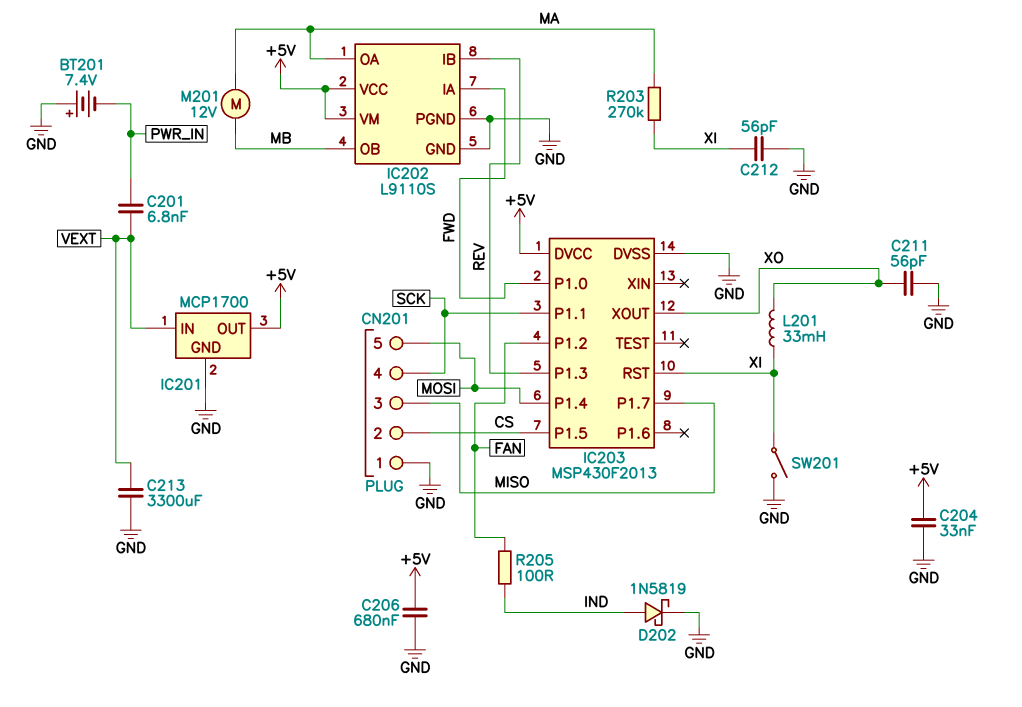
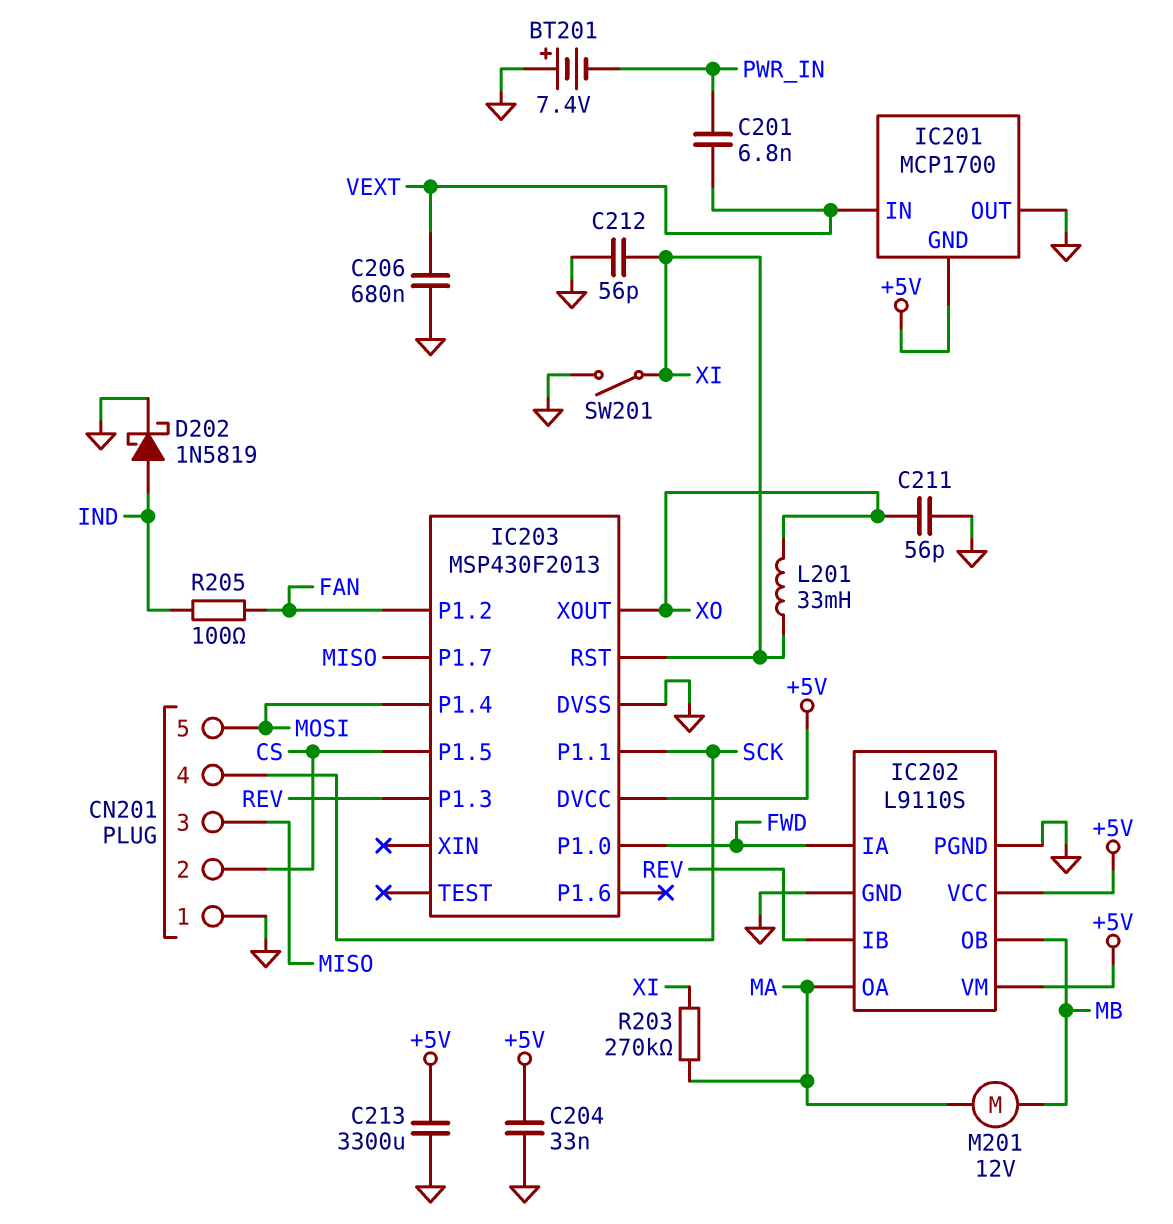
C206: 680nF (+5V, GND) -> 680nF (GND, VEXT)
C213: 3300uF (GND, VEXT) -> 3300uF (+5V, GND)
IC201 pin GND: GND -> +5V
IC201 pin OUT: +5V -> GND

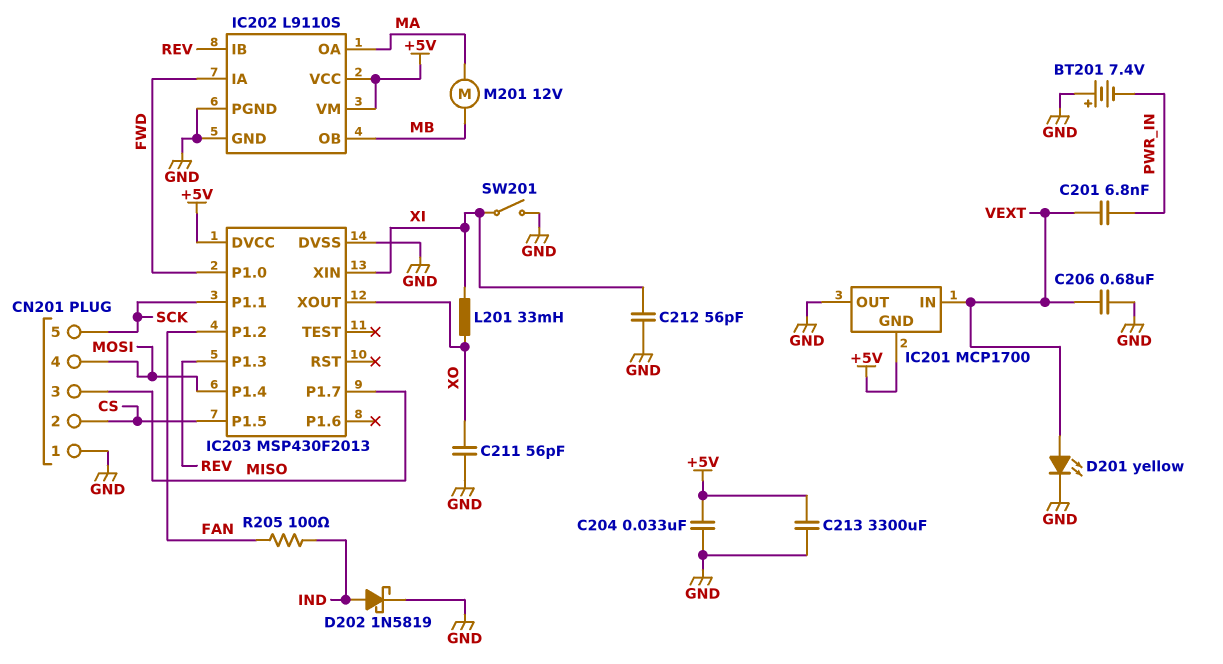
CN201 pin 4: SCK -> MOSI
CN201 pin 5: MOSI -> SCK
D201: none -> LED yellow (A VEXT, K GND)
IC203 pin RST: XI -> none
IC203 pin XIN: none -> XI
R203: 270k (MA, XI) -> none

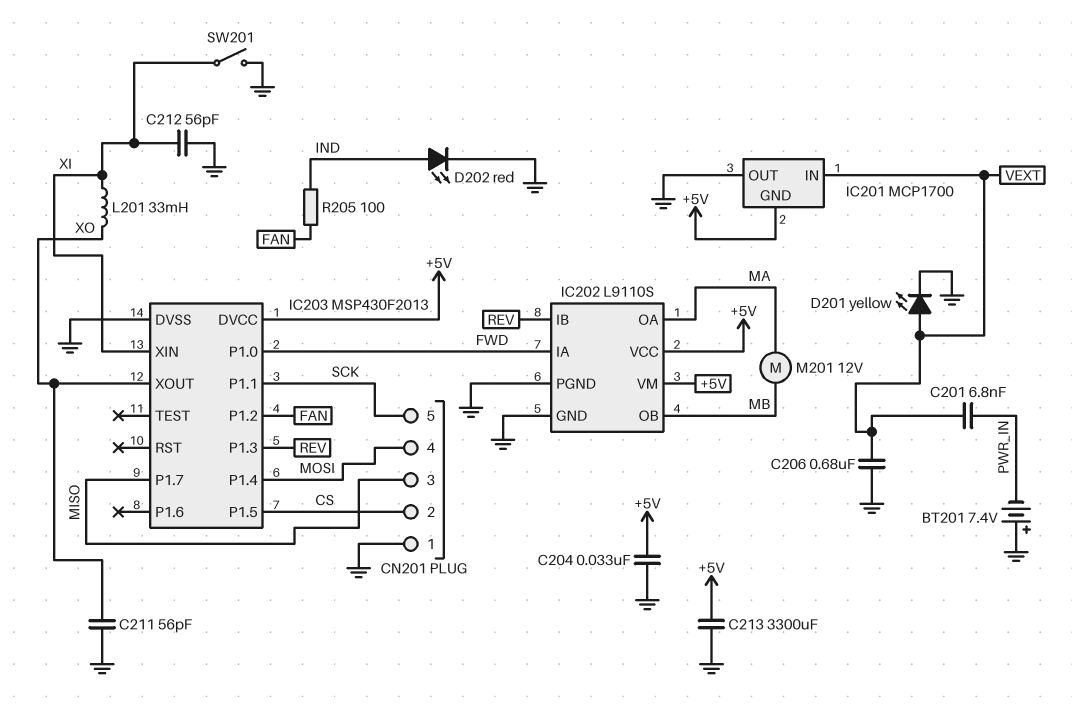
D202: schottky 1N5819 (A IND, K GND) -> LED red (A IND, K GND)

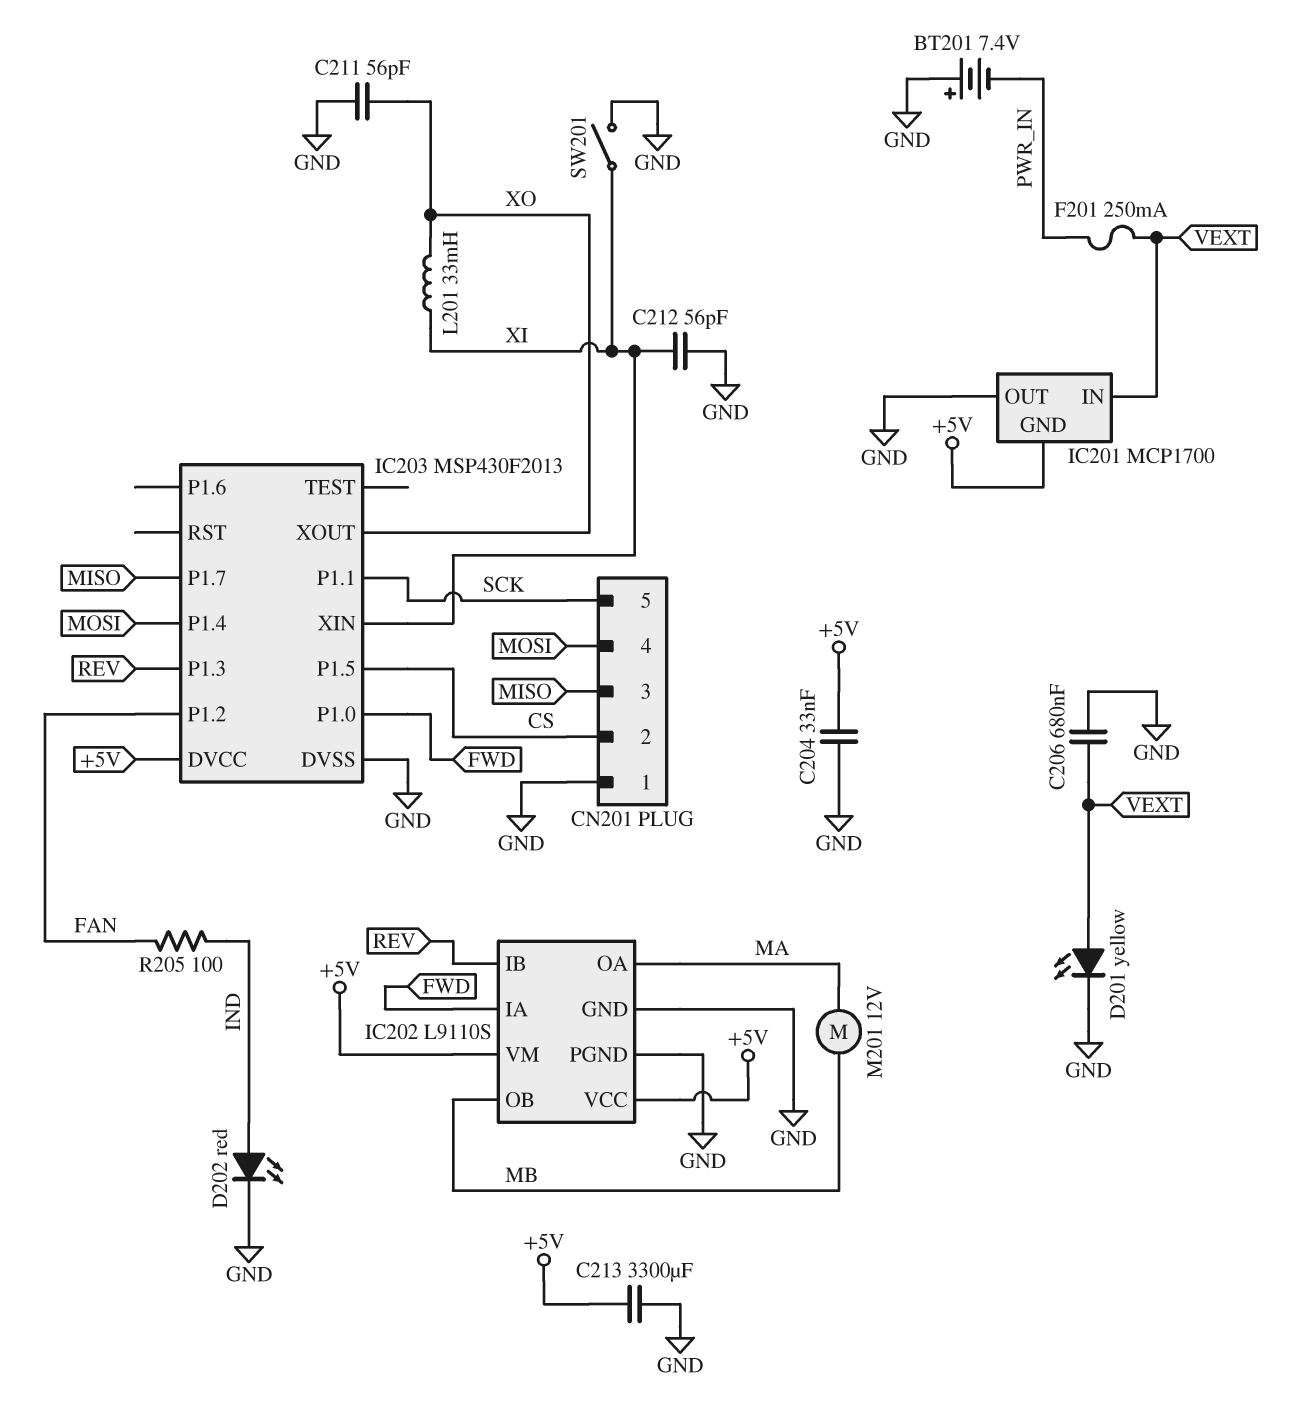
C201: 6.8nF (PWR_IN, VEXT) -> none
F201: none -> 250mA (PWR_IN, VEXT)

